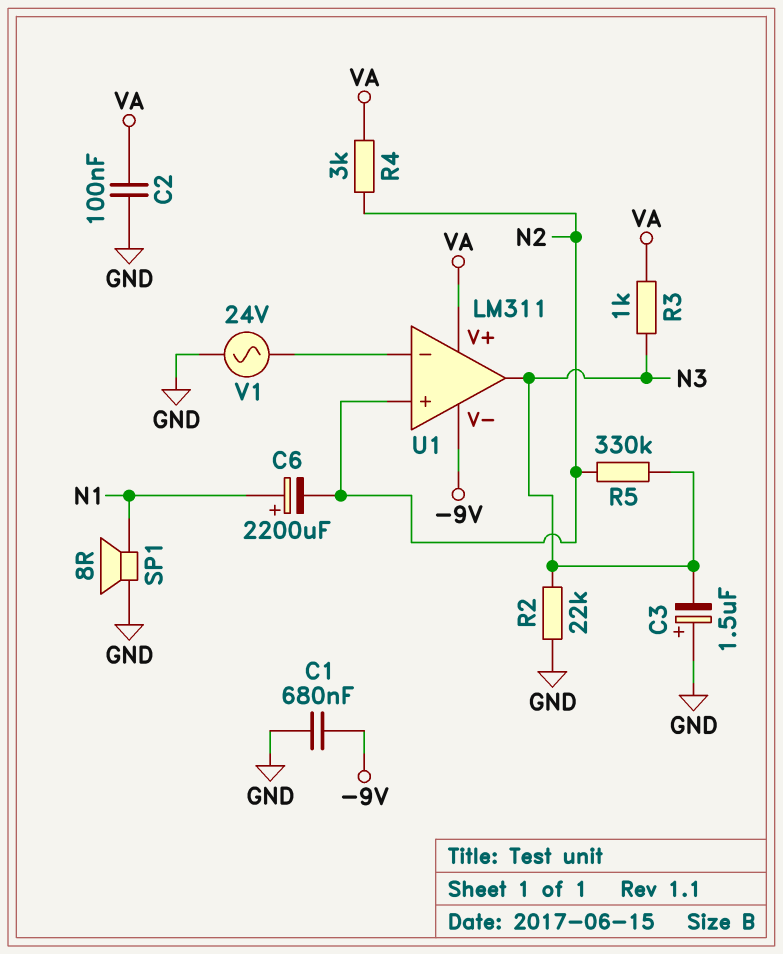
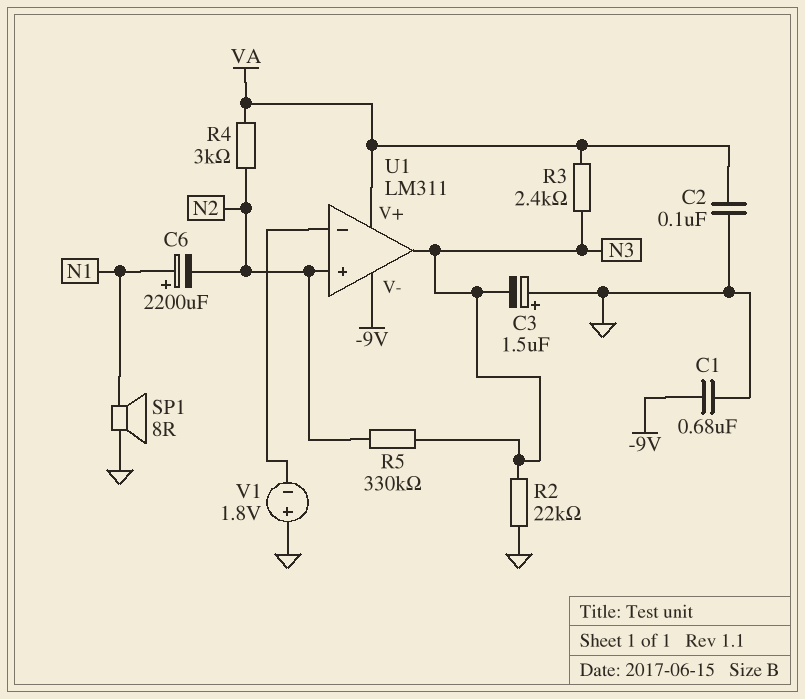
R3: 1k (N3, VA) -> 2.4k (N3, VA)
V1: AC 24V (GND, U1/in-) -> 1.8V (plus GND, minus U1/in-)

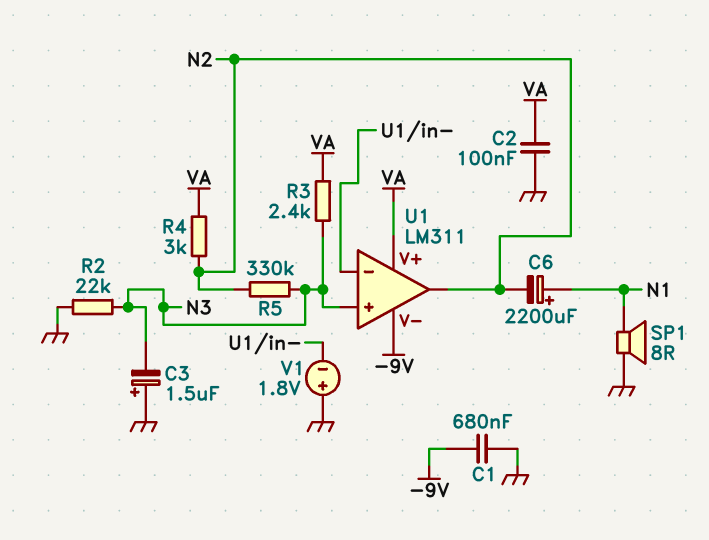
U1 pin in+: N2 -> N3
U1 pin out: N3 -> N2

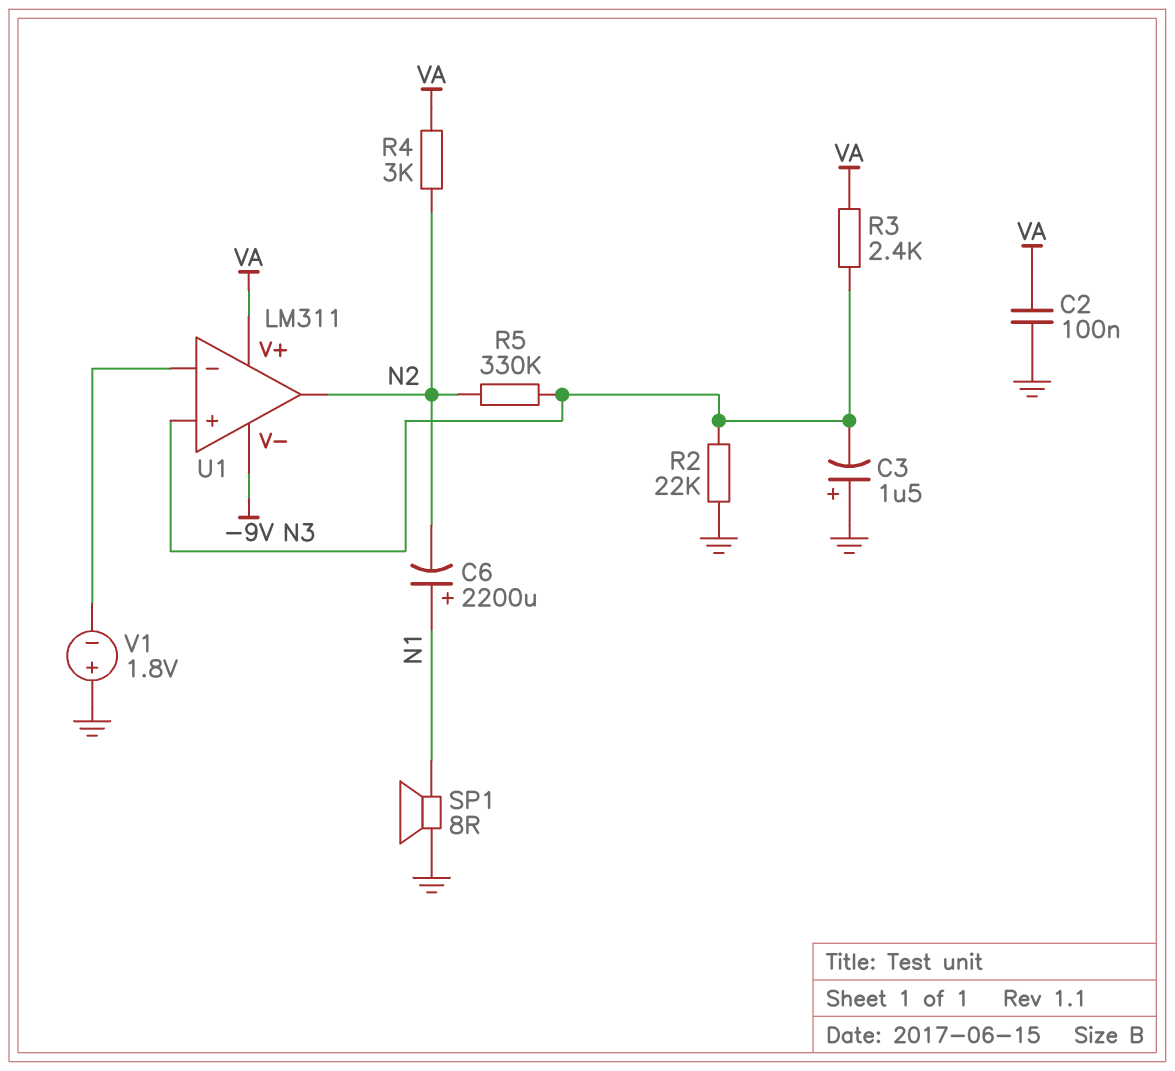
C1: 680nF (-9V, GND) -> none

